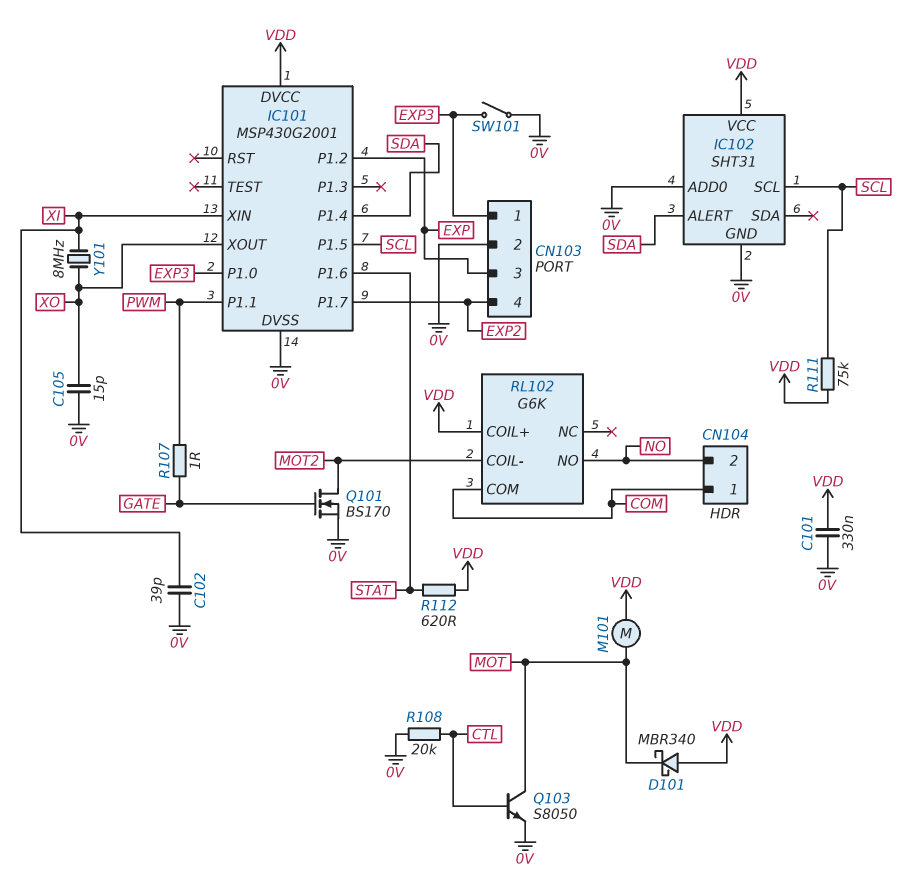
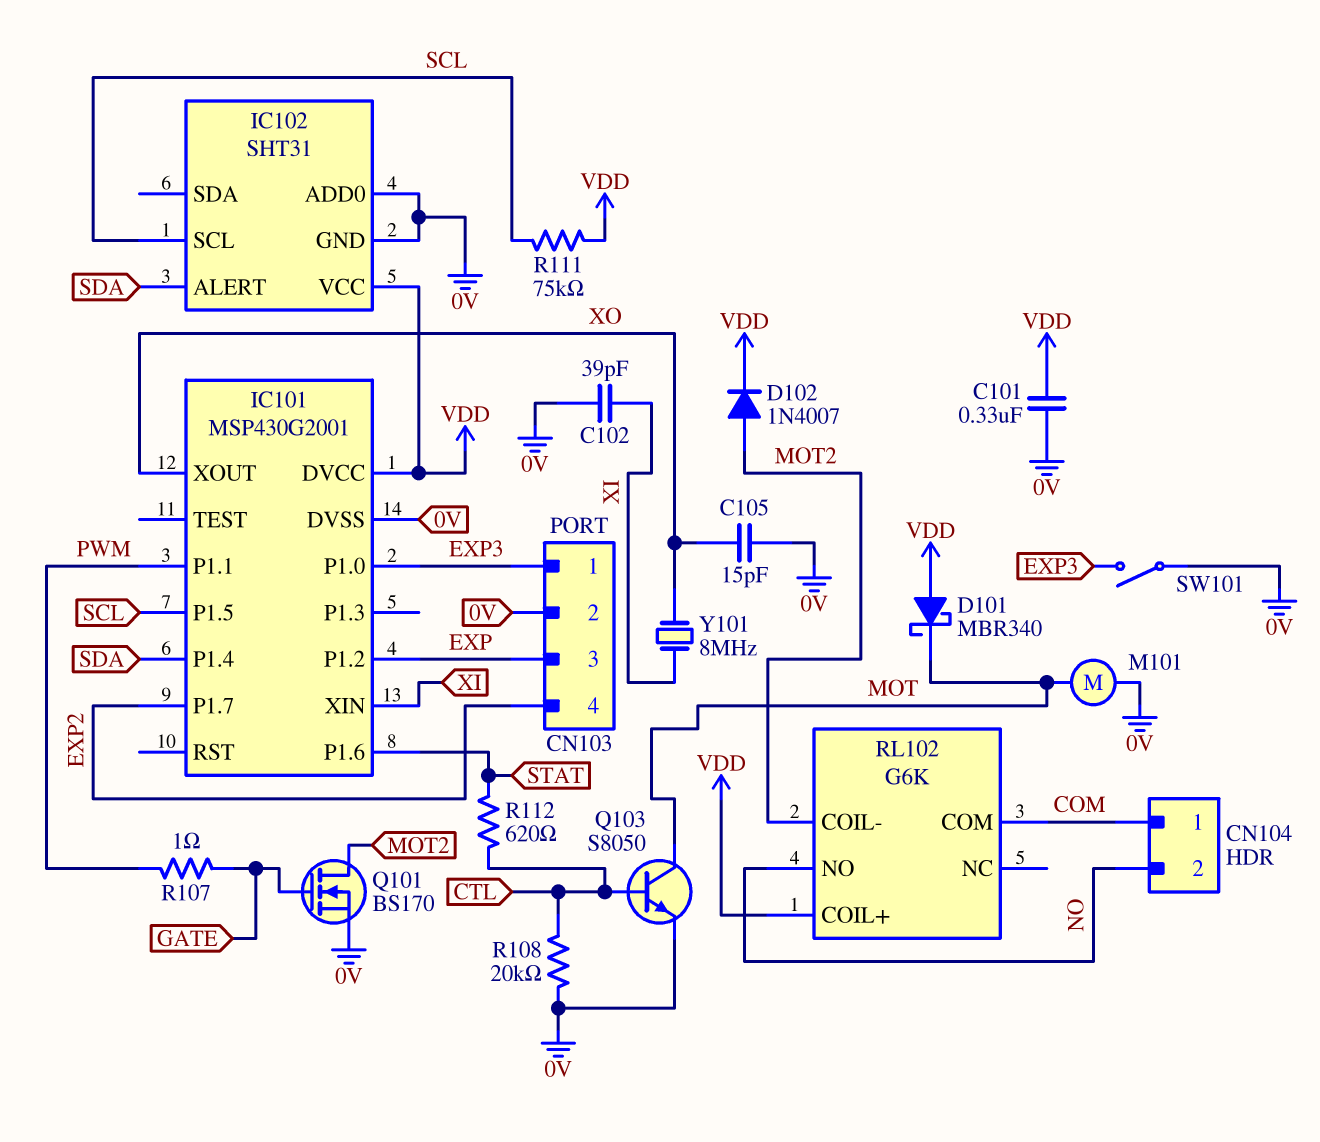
D102: none -> diode 1N4007 (A MOT2, K VDD)
M101: motor (MOT, VDD) -> motor (0V, MOT)
R112: 620 (STAT, VDD) -> 620 (CTL, STAT)

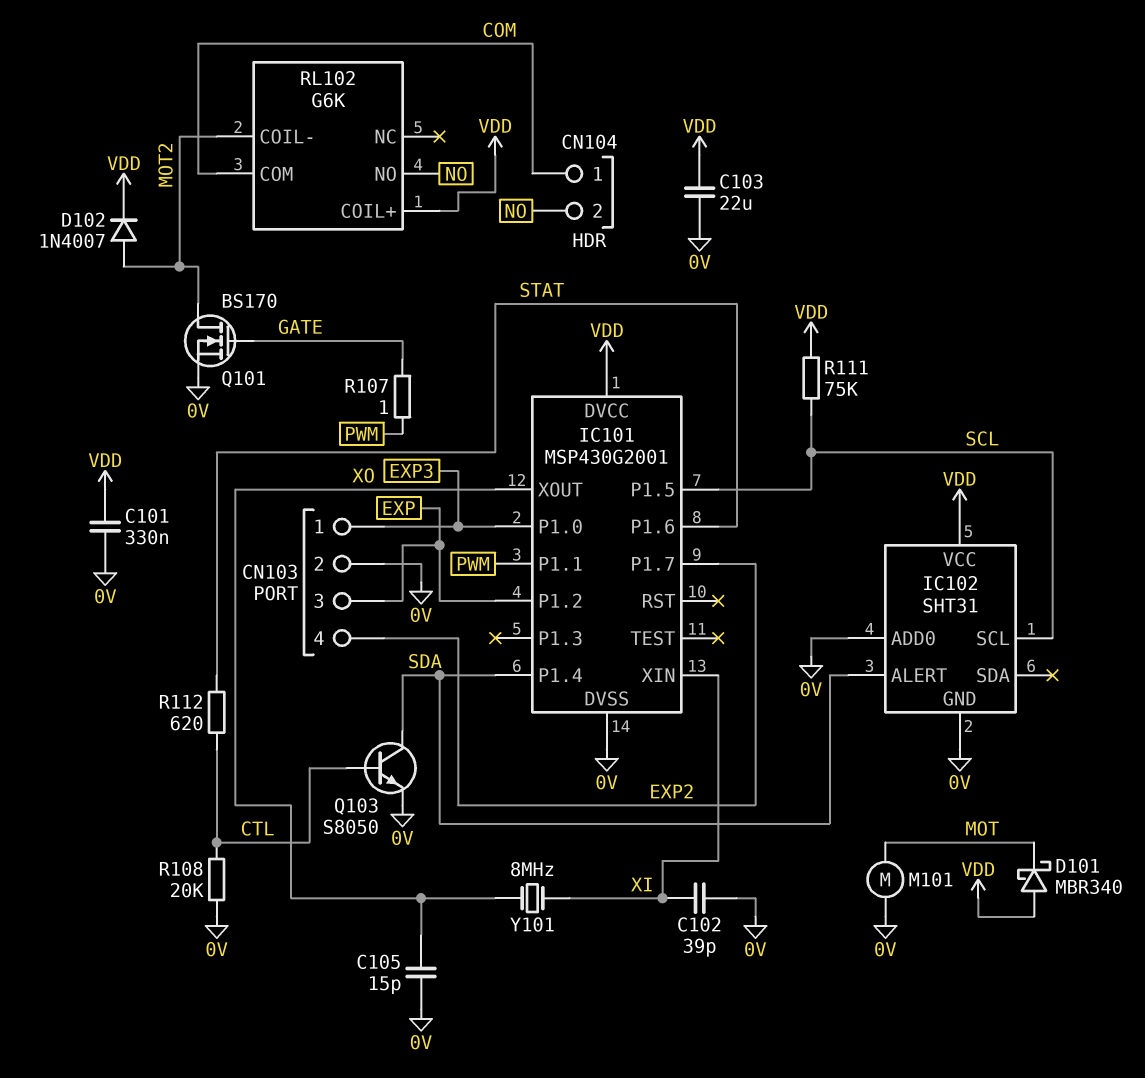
C103: none -> 22uF (0V, VDD)
Q103: NPN S8050 (B CTL, C MOT, E 0V) -> NPN S8050 (B CTL, C SDA, E 0V)
SW101: switch (0V, EXP3) -> none

